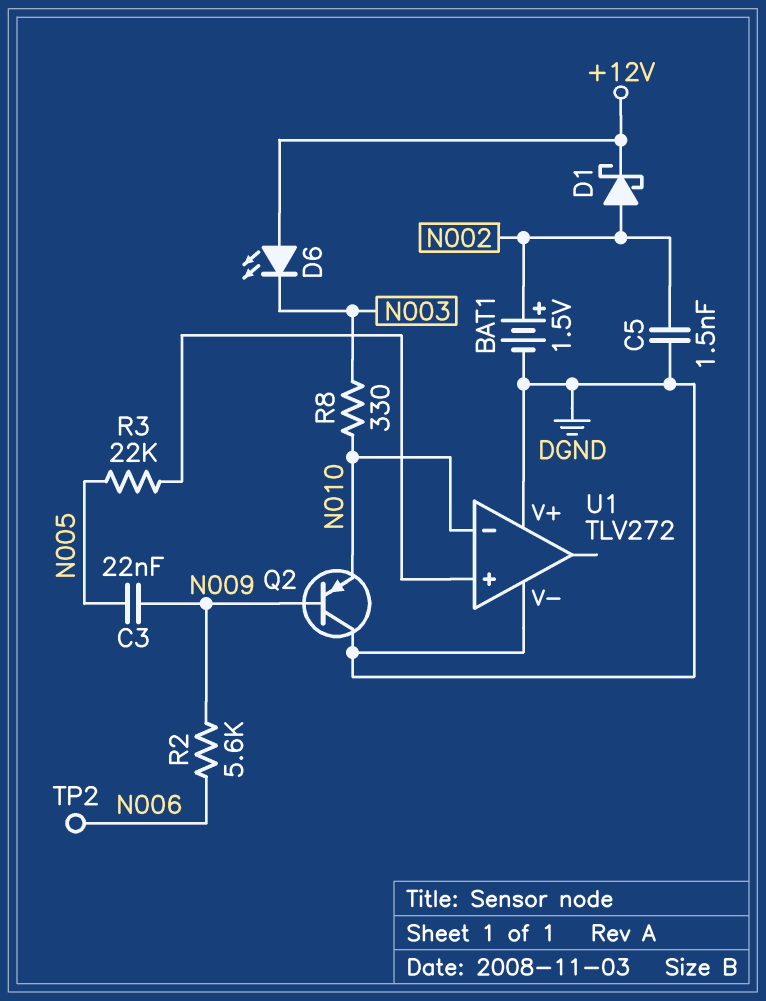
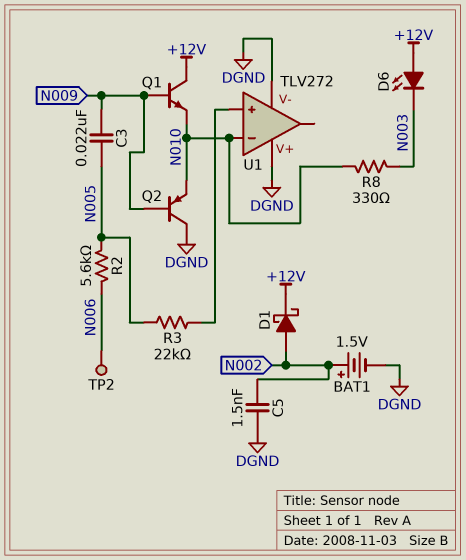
Q1: none -> NPN (B N009, C +12V, E N010)
R2: 5.6k (N006, N009) -> 5.6k (N005, N006)

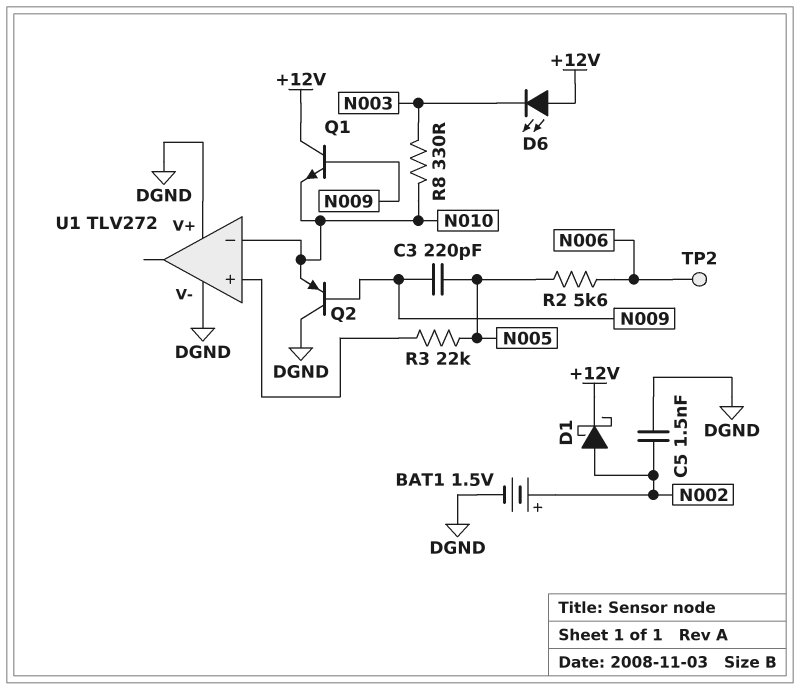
C3: 22nF (N005, N009) -> 220pF (N005, N009)

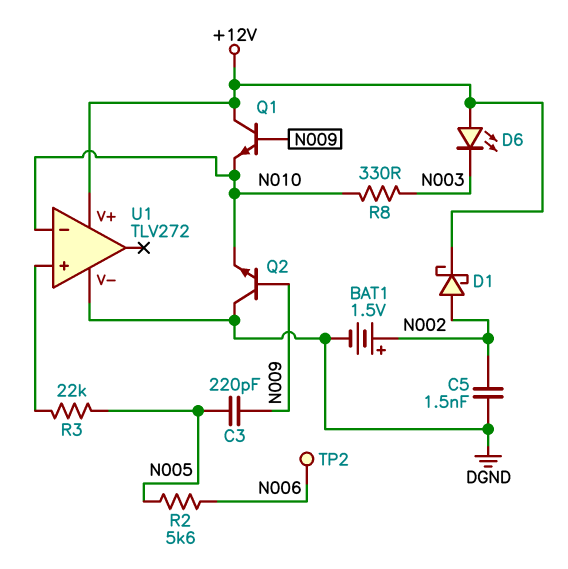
Q2: PNP (B N009, C DGND, E N010) -> NPN (B N009, C DGND, E N010)
U1 pin V+: DGND -> +12V

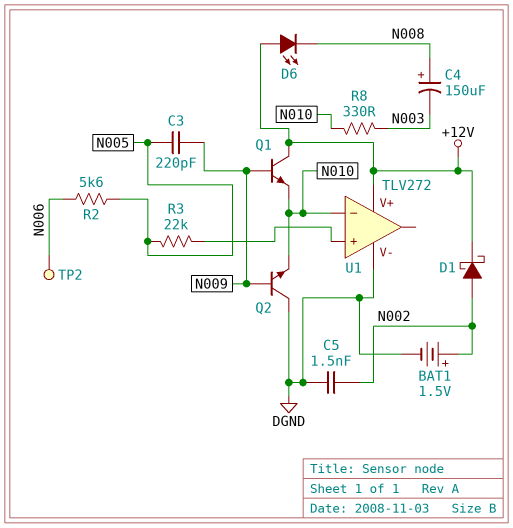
C4: none -> 150uF (plus N008, minus N003)
D6: LED (A +12V, K N003) -> LED (A +12V, K N008)

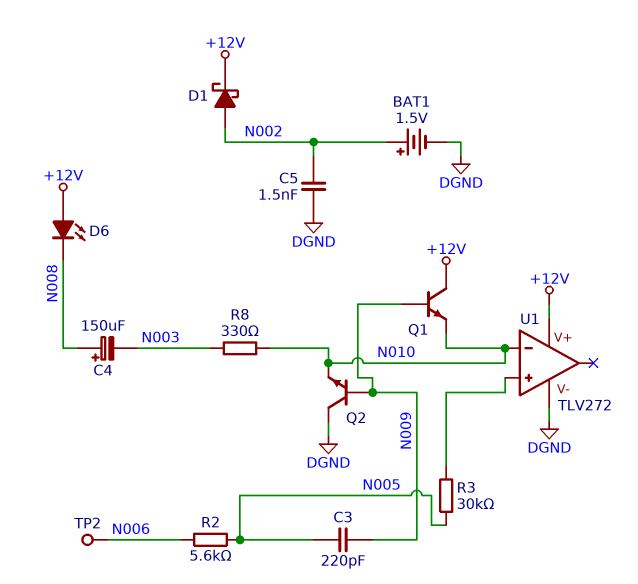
R3: 22k (N005, U1/in+) -> 30k (N005, U1/in+)

